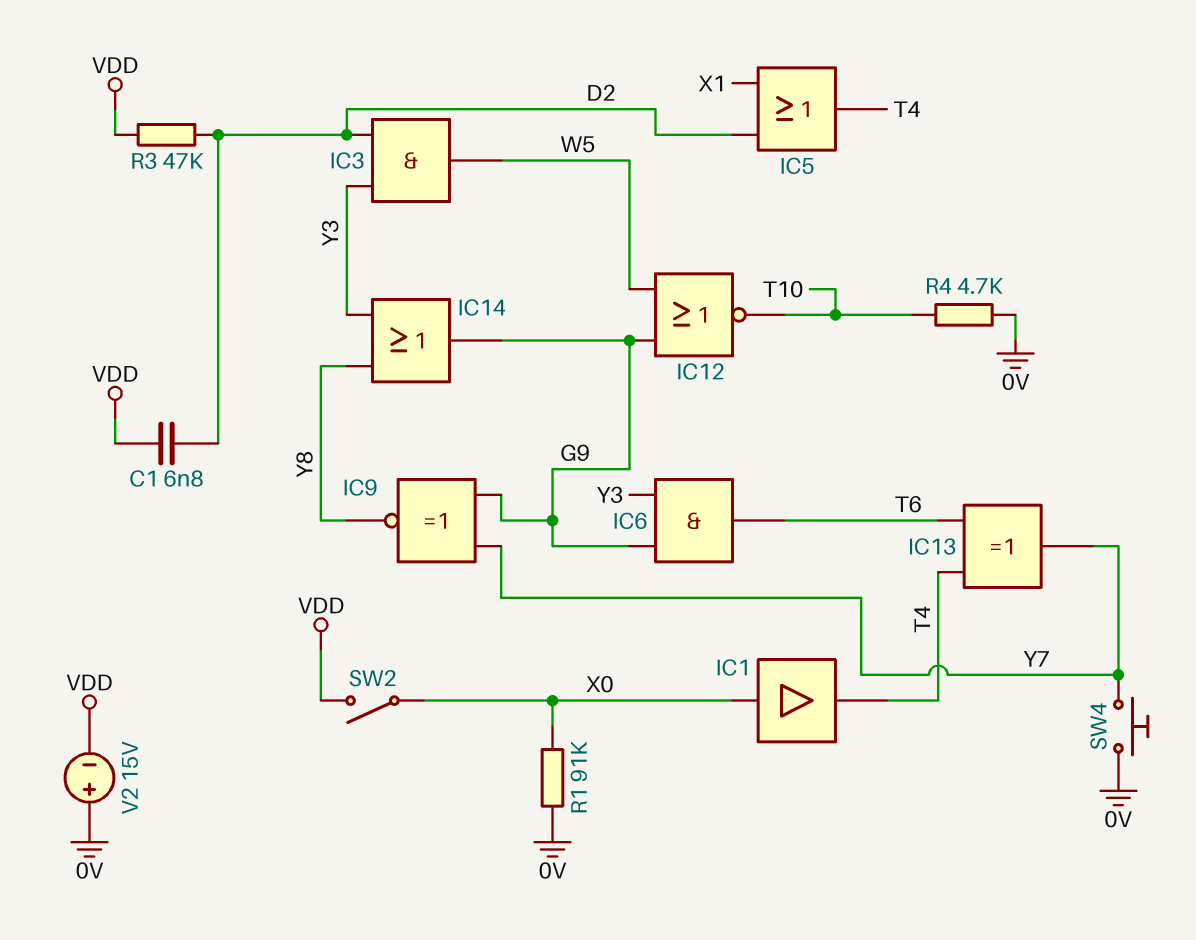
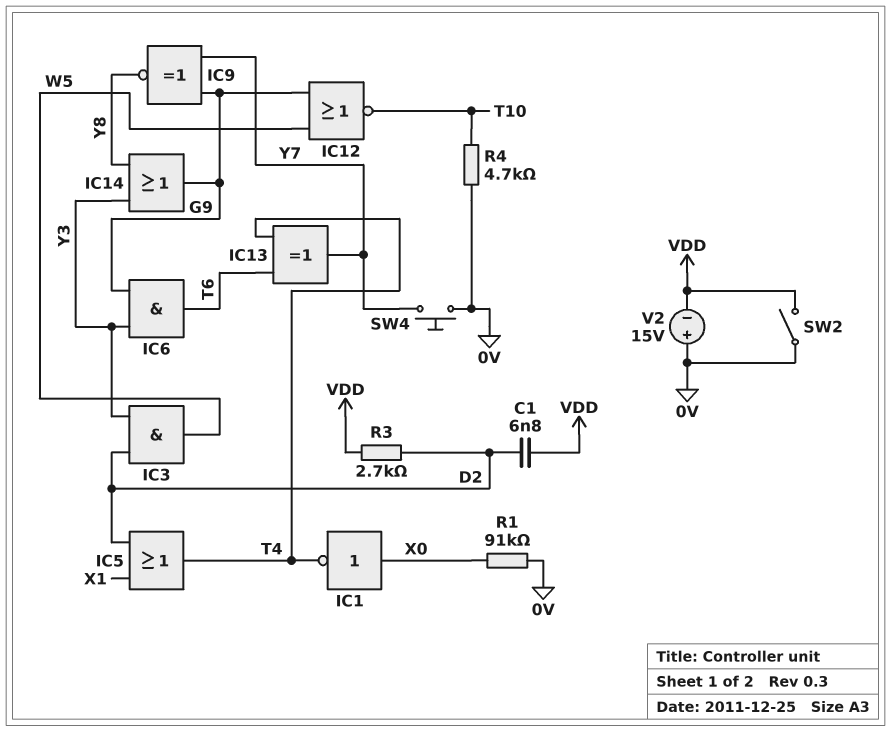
IC1: buffer (in X0, out T4) -> NOT (in X0, out T4)
R3: 47k (D2, VDD) -> 2.7k (D2, VDD)
SW2: switch (VDD, X0) -> switch (0V, VDD)

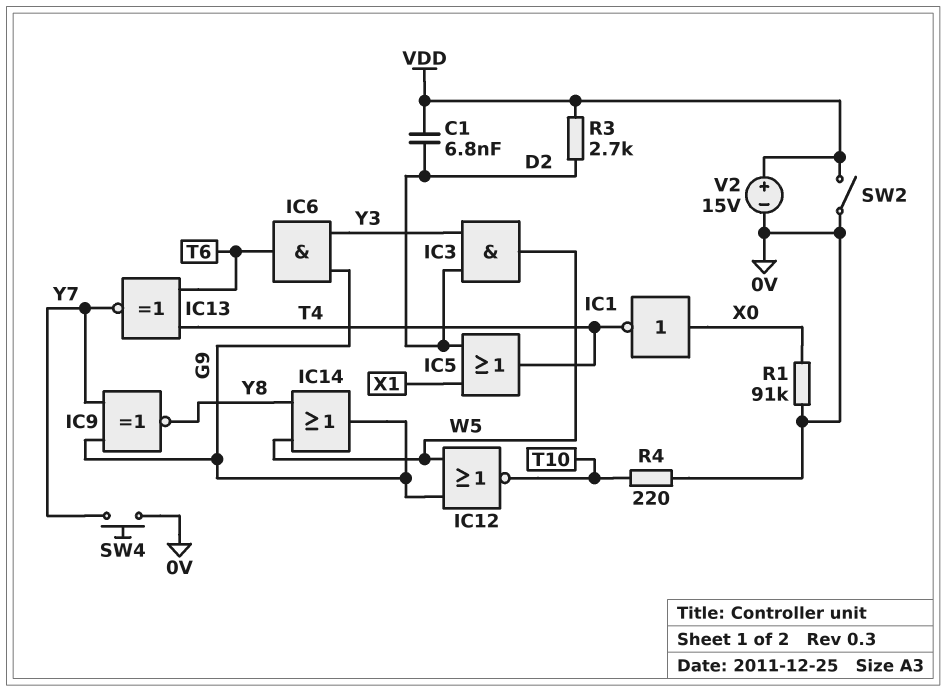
IC13: XOR (in T4, in T6, out Y7) -> XNOR (in T4, in T6, out Y7)
IC14: OR (in Y3, in Y8, out G9) -> OR (in W5, in Y8, out G9)
R4: 4.7k (0V, T10) -> 220 (0V, T10)
V2: 15V (plus 0V, minus VDD) -> 15V (plus VDD, minus 0V)

